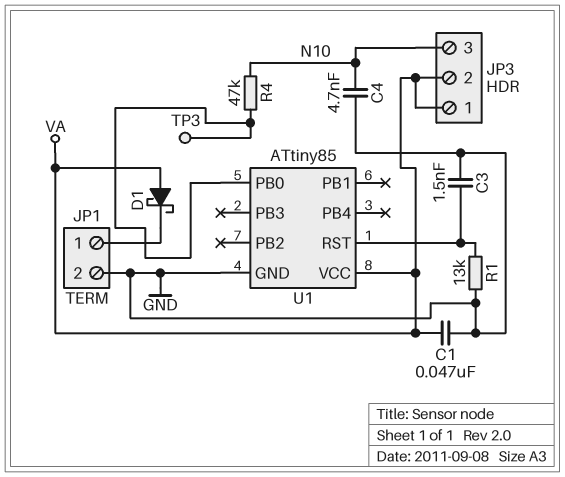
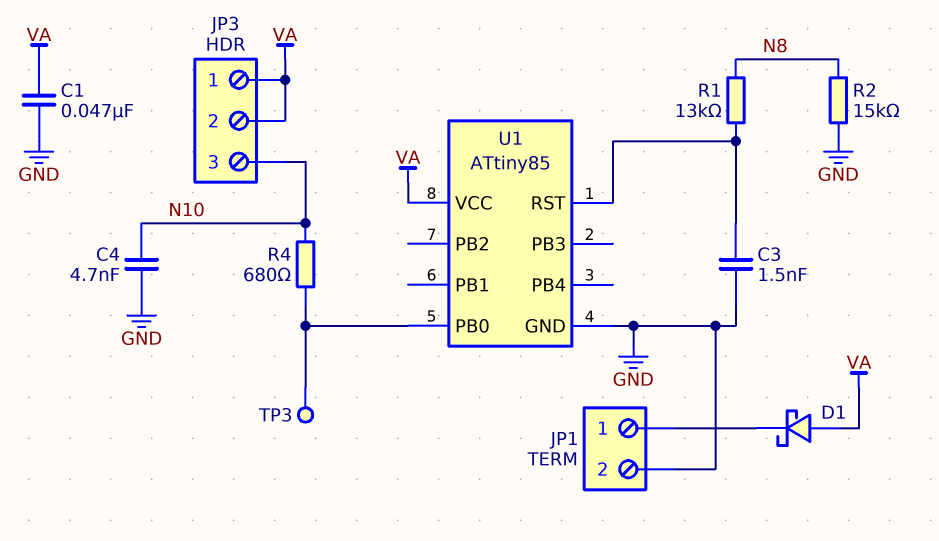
R1: 13k (GND, U1/RST) -> 13k (N8, U1/RST)
R2: none -> 15k (GND, N8)
R4: 47k (N10, U1/PB0) -> 680 (N10, U1/PB0)

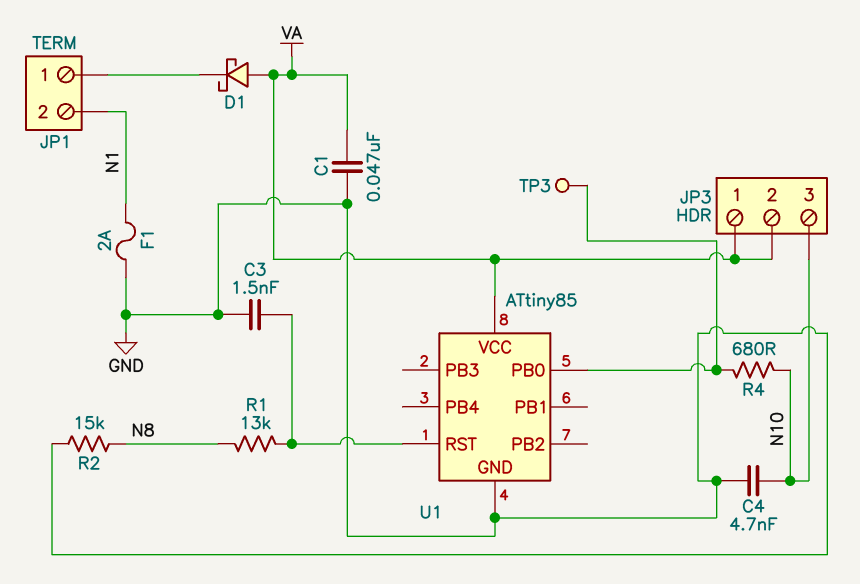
F1: none -> 2A (GND, N1)
JP1 pin 2: GND -> N1

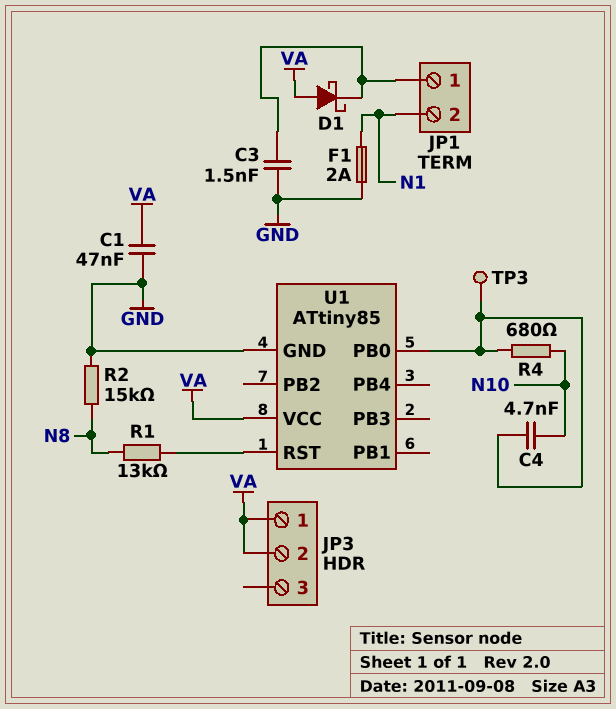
C3: 1.5nF (GND, U1/RST) -> 1.5nF (GND, JP1/1)
C4: 4.7nF (GND, N10) -> 4.7nF (N10, U1/PB0)
JP3 pin 3: N10 -> none

